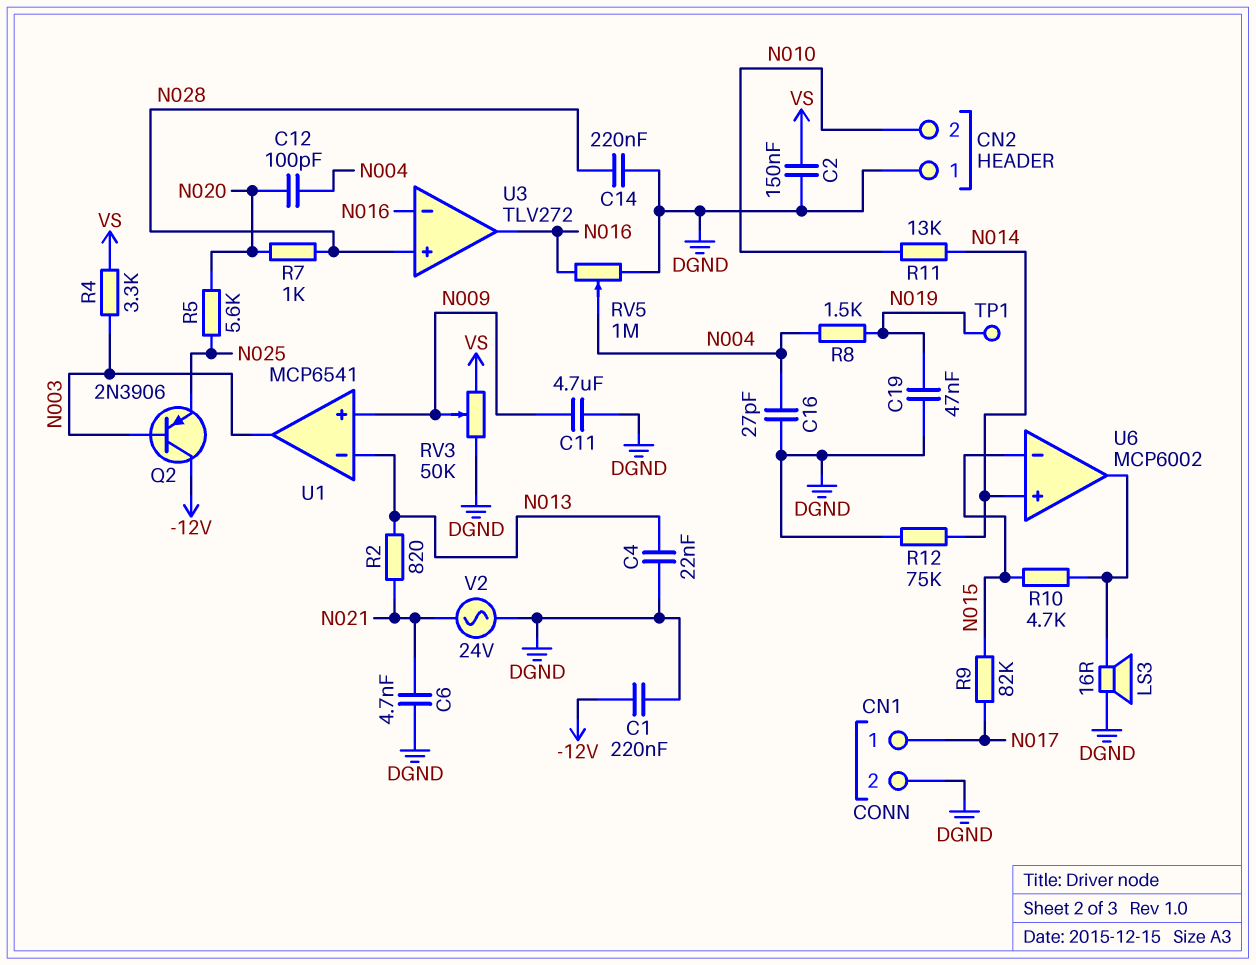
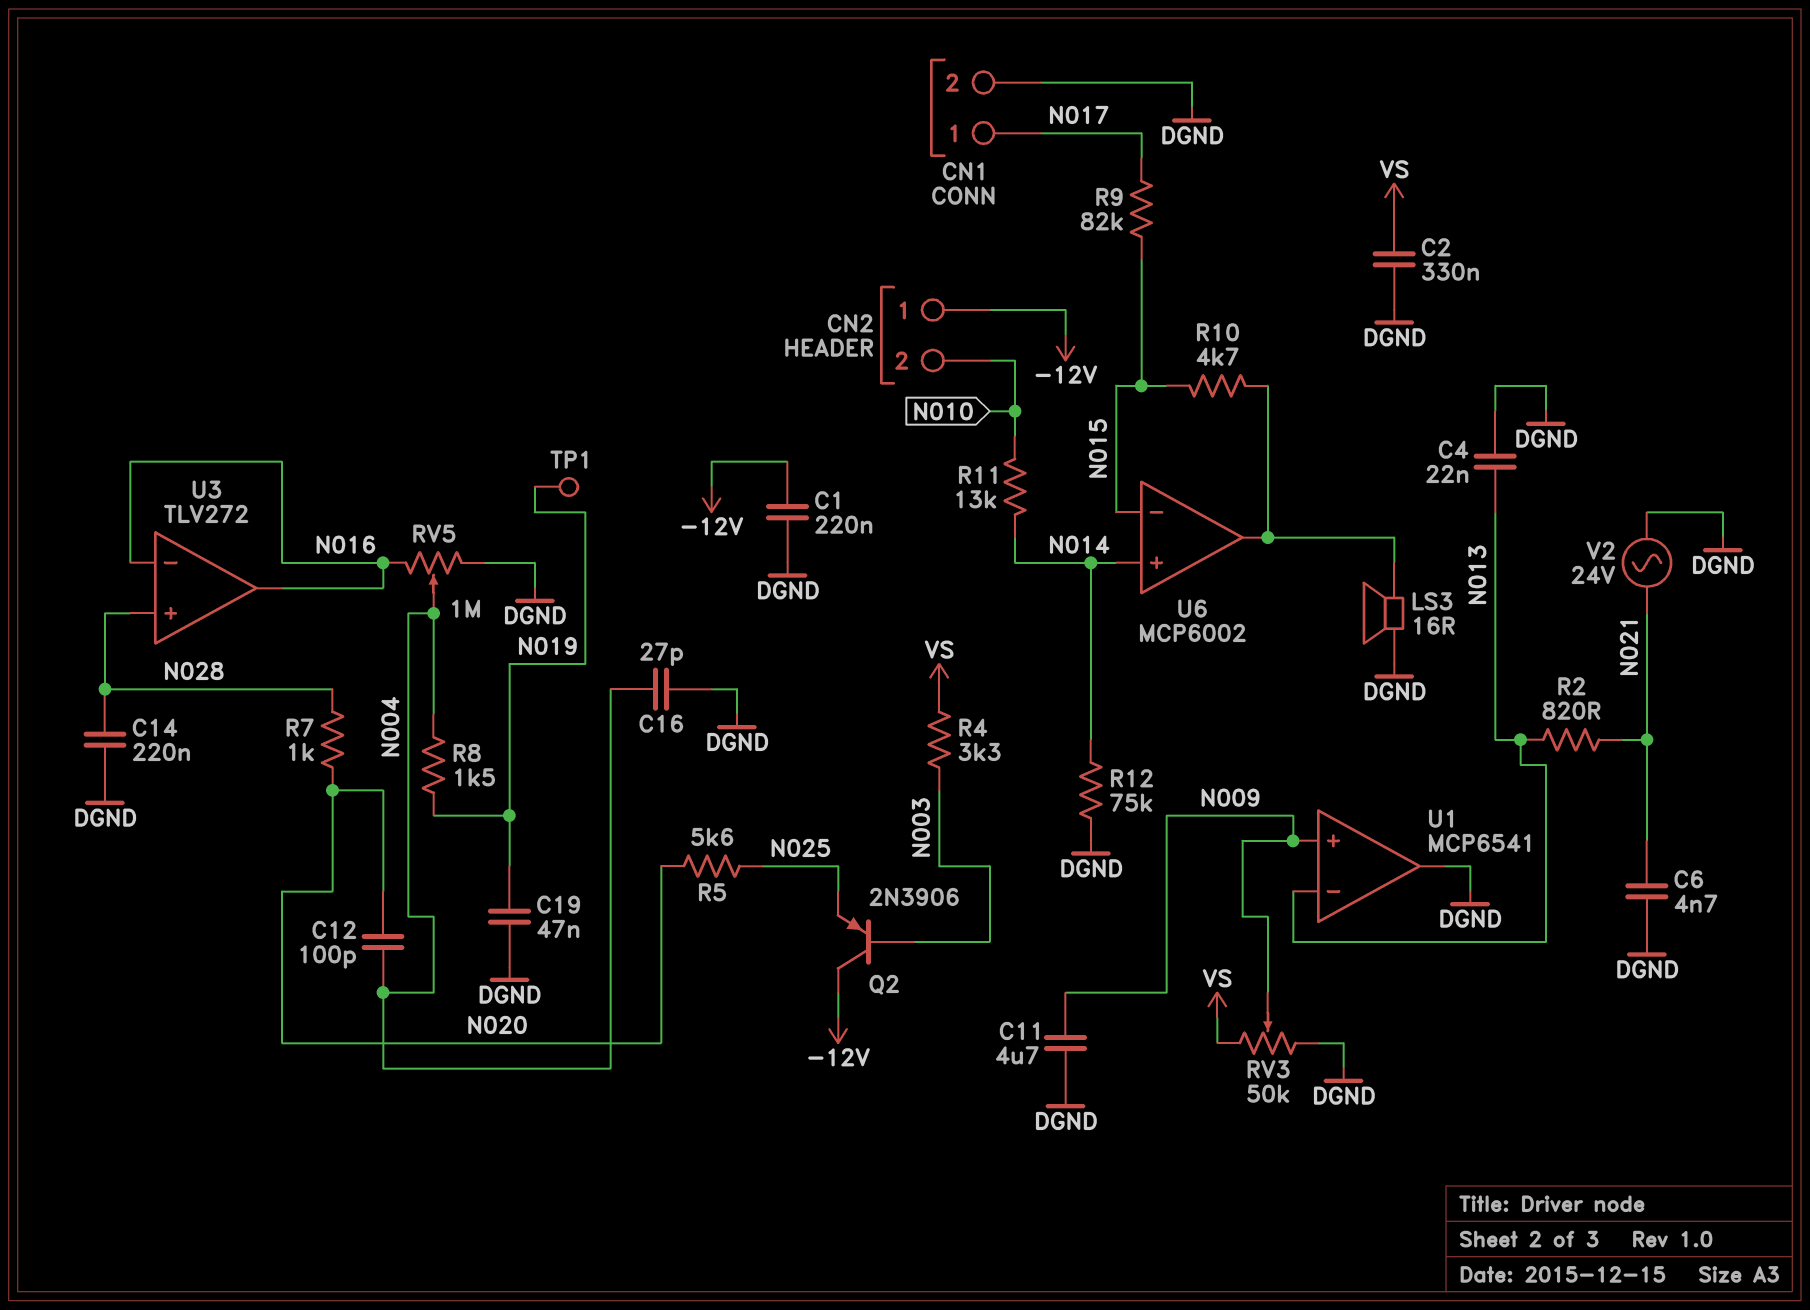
C2: 150nF (DGND, VS) -> 330nF (DGND, VS)
CN2 pin 1: DGND -> -12V
U1 pin out: N003 -> DGND

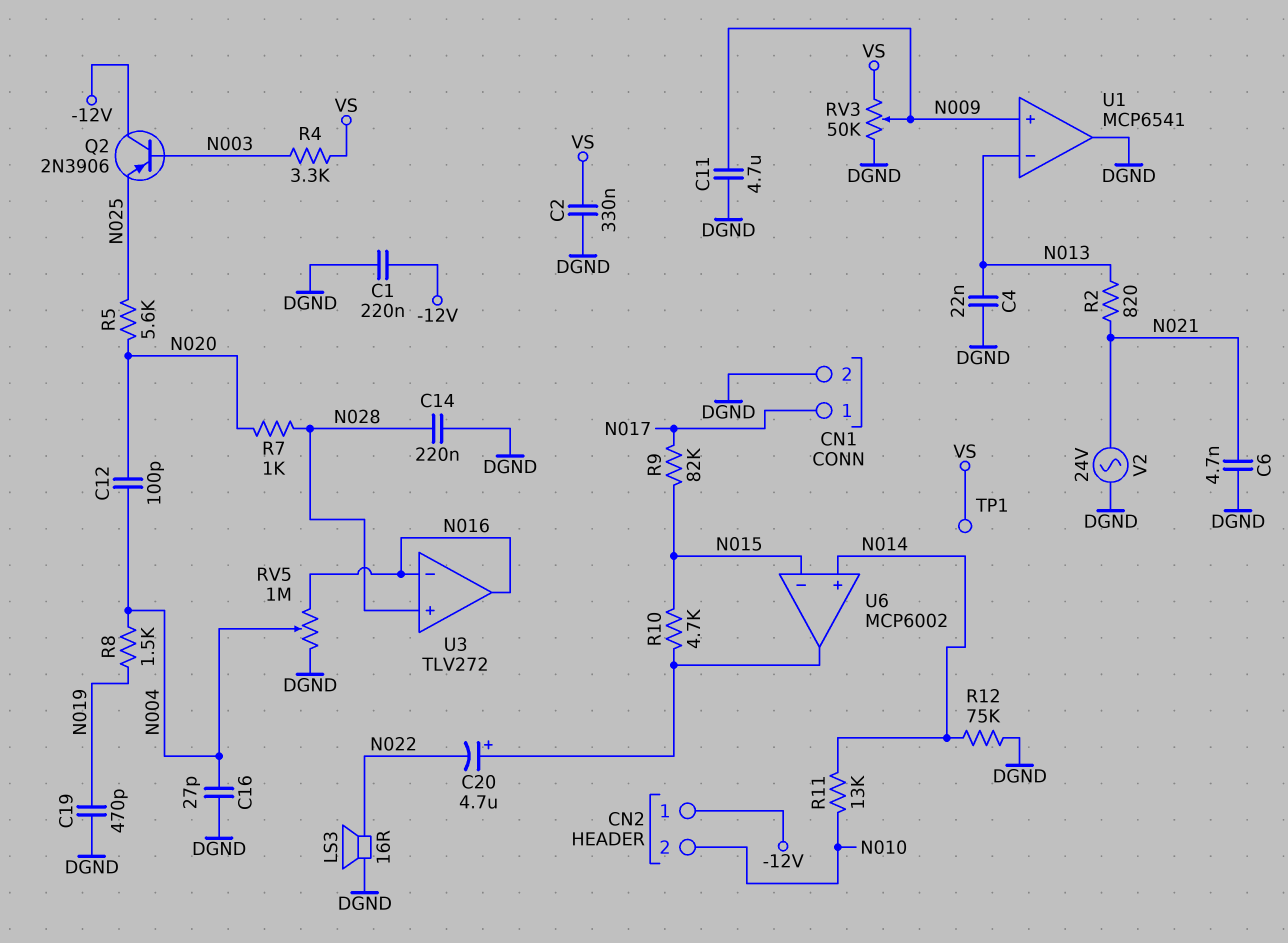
C19: 47nF (DGND, N019) -> 470pF (DGND, N019)
C20: none -> 4.7uF (plus U6/out, minus N022)
LS3: speaker 16R (DGND, U6/out) -> speaker 16R (DGND, N022)
TP1: test point (N019) -> test point (VS)

